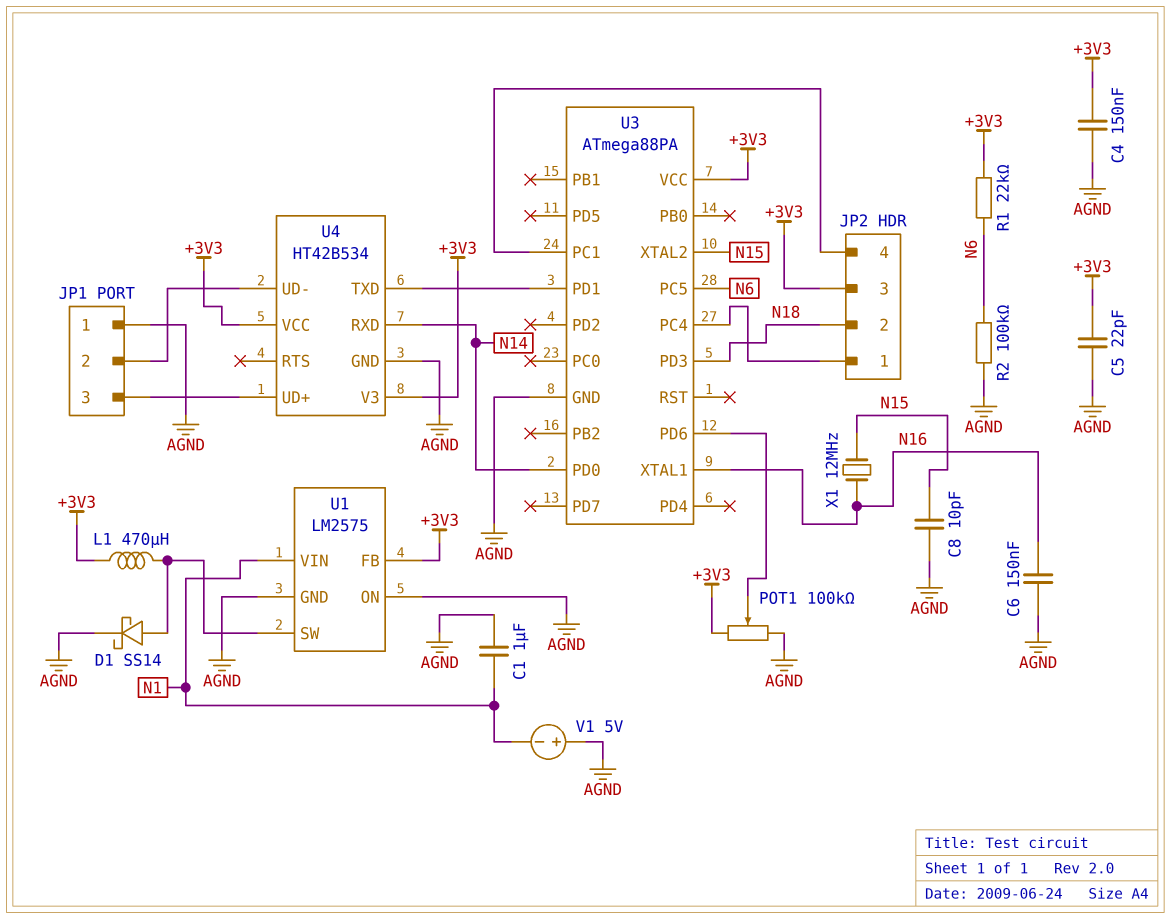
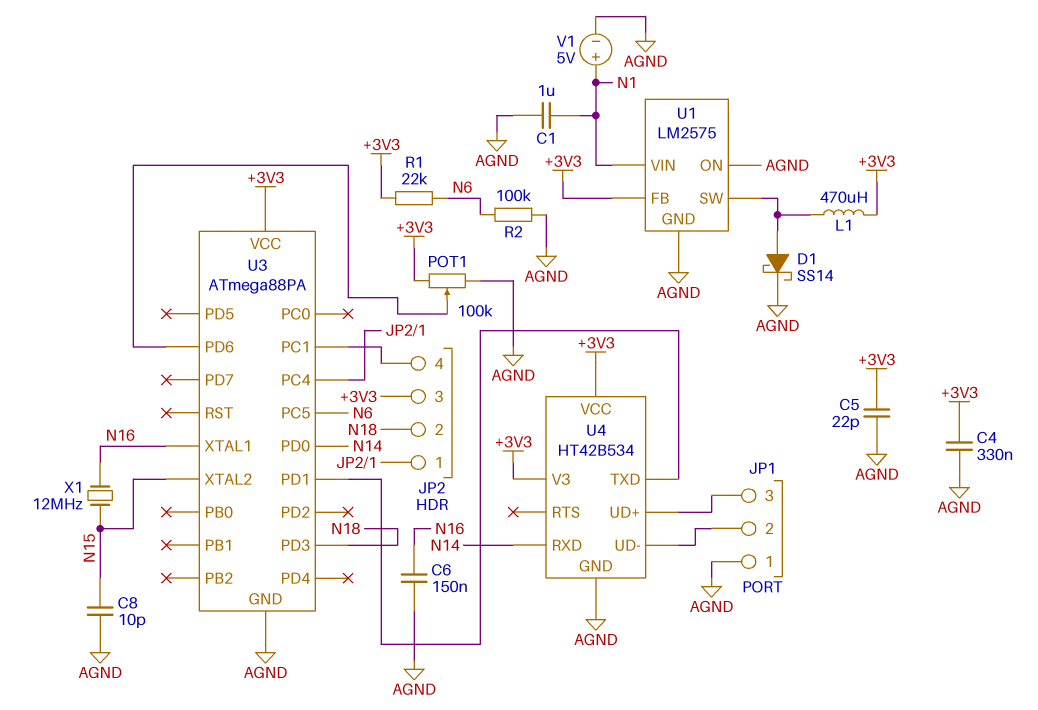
C4: 150nF (+3V3, AGND) -> 330nF (+3V3, AGND)
V1: 5V (plus AGND, minus N1) -> 5V (plus N1, minus AGND)

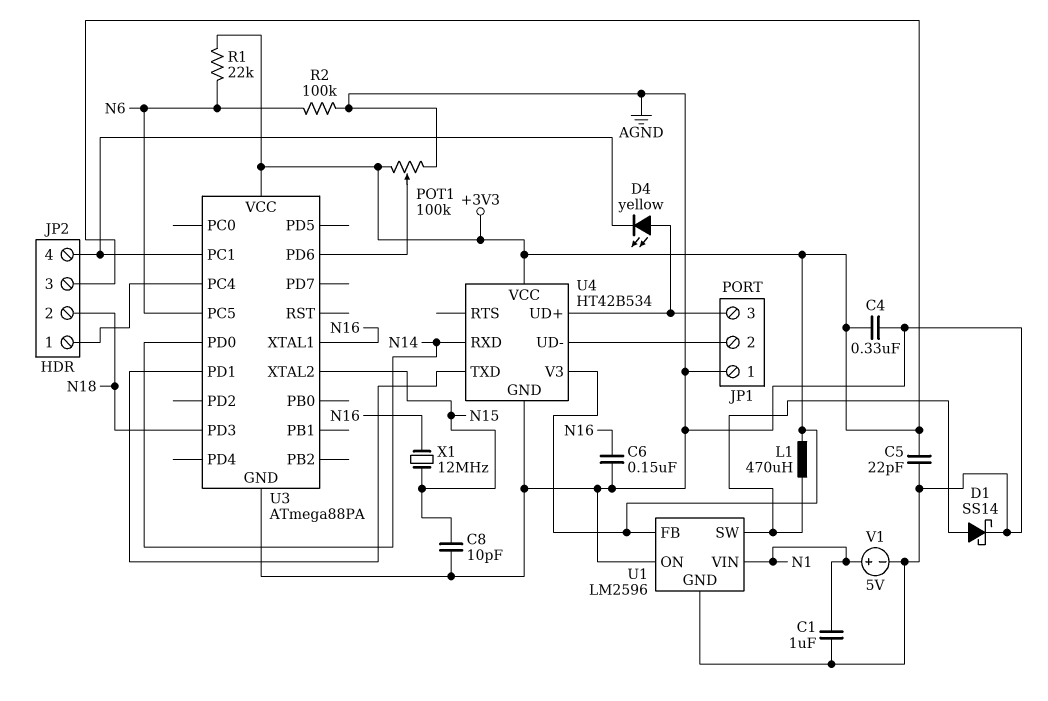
D4: none -> LED yellow (A JP1/3, K JP2/4)
U1: LM2575 -> LM2596

